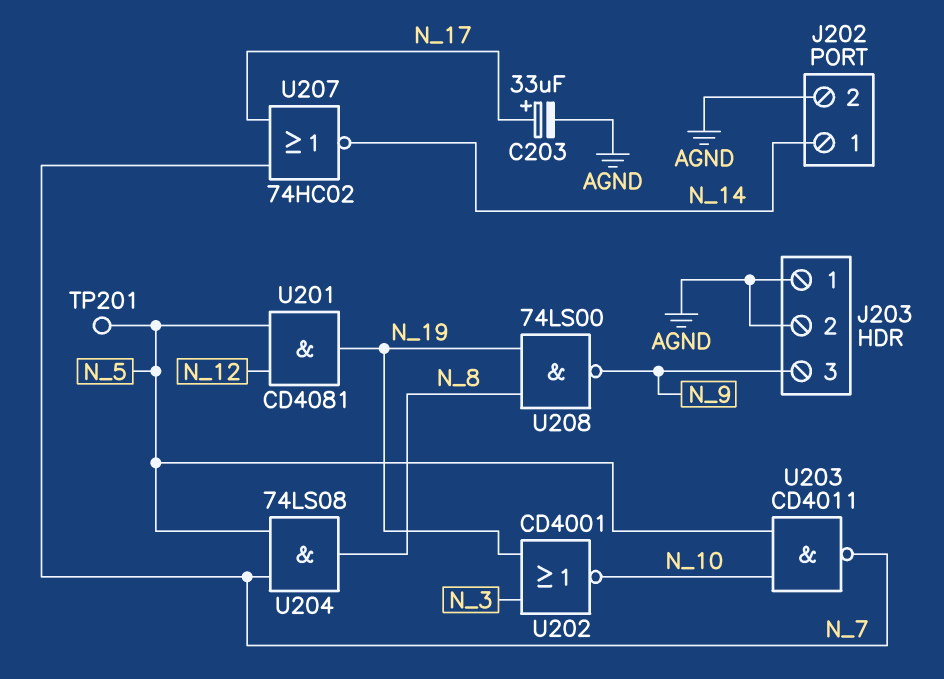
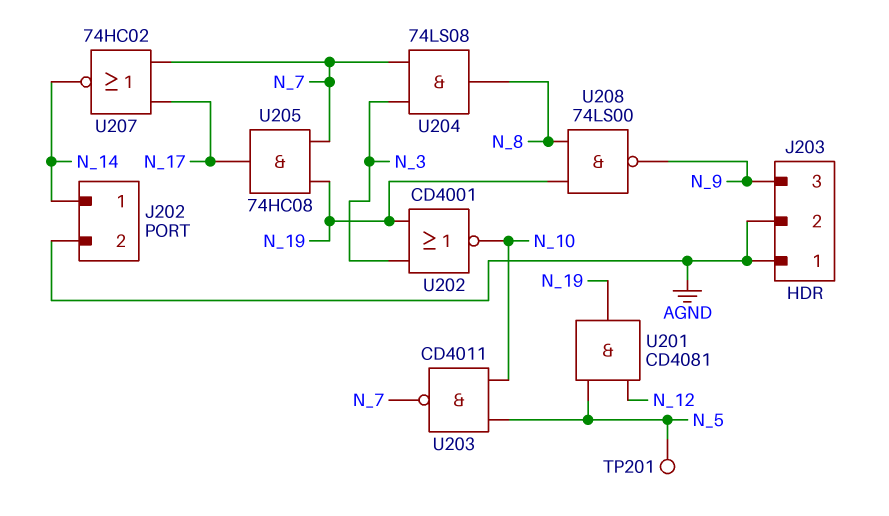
C203: 33uF (plus N_17, minus AGND) -> none
U204: AND 74LS08 (in N_5, in N_7, out N_8) -> AND 74LS08 (in N_3, in N_7, out N_8)
U205: none -> AND 74HC08 (in N_7, in N_19, out N_17)

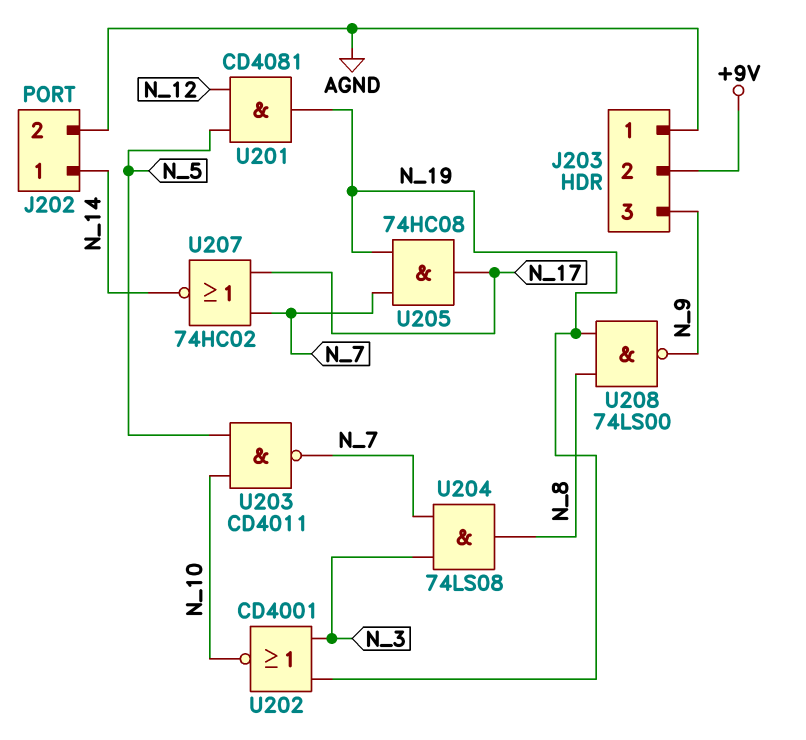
J203 pin 2: AGND -> +9V
TP201: test point (N_5) -> none

